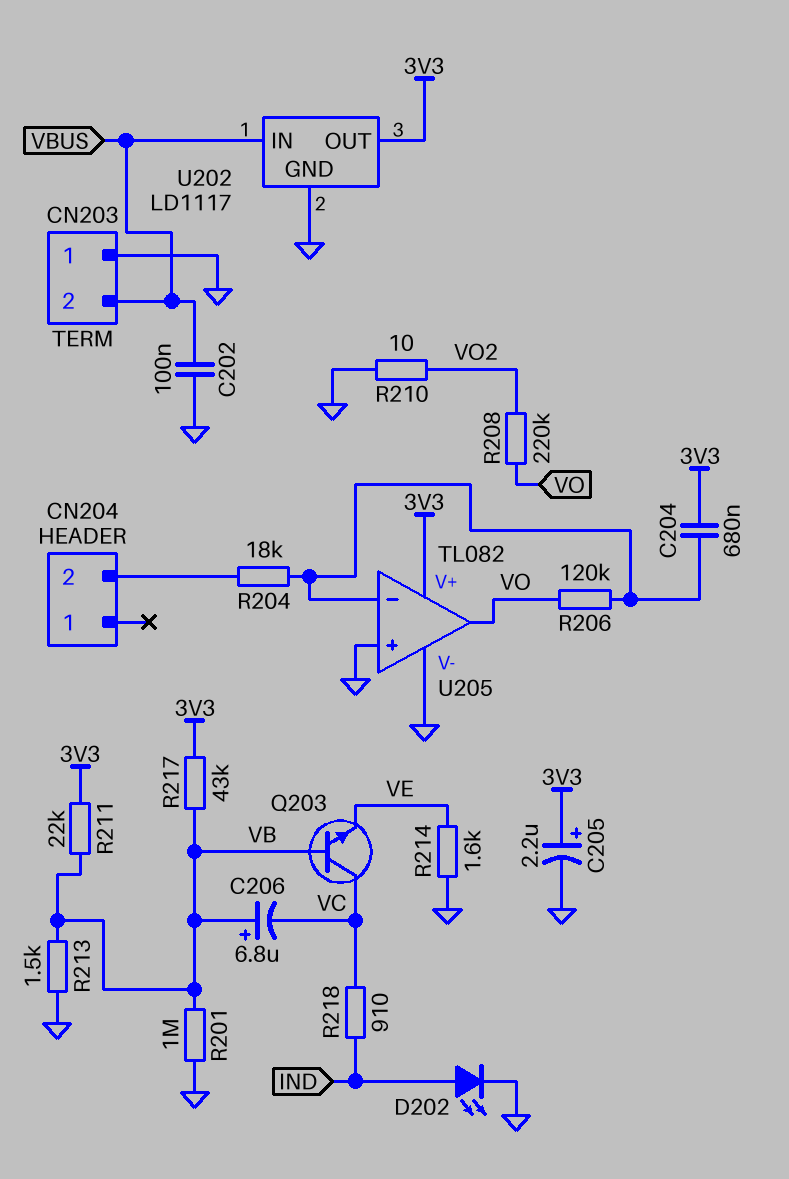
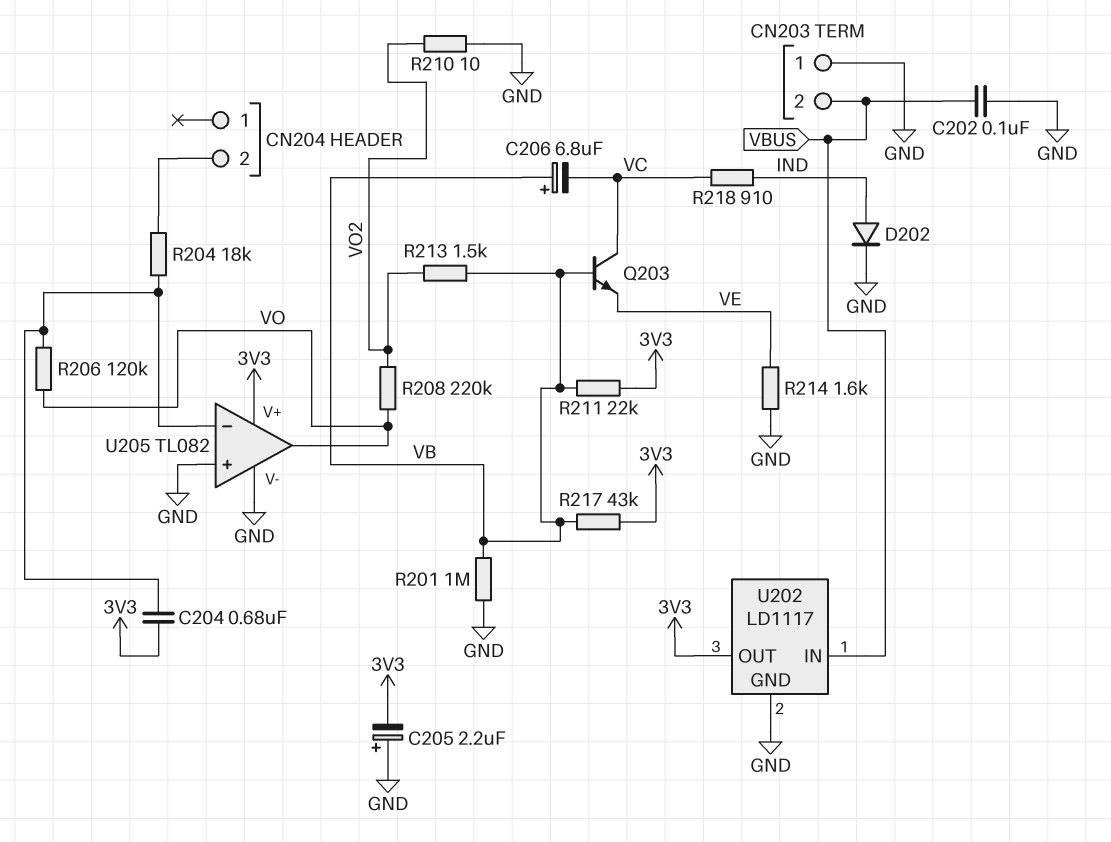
C205: 2.2uF (plus 3V3, minus GND) -> 2.2uF (plus GND, minus 3V3)
D202: LED (A IND, K GND) -> diode (A IND, K GND)
R213: 1.5k (GND, VB) -> 1.5k (VB, VO2)

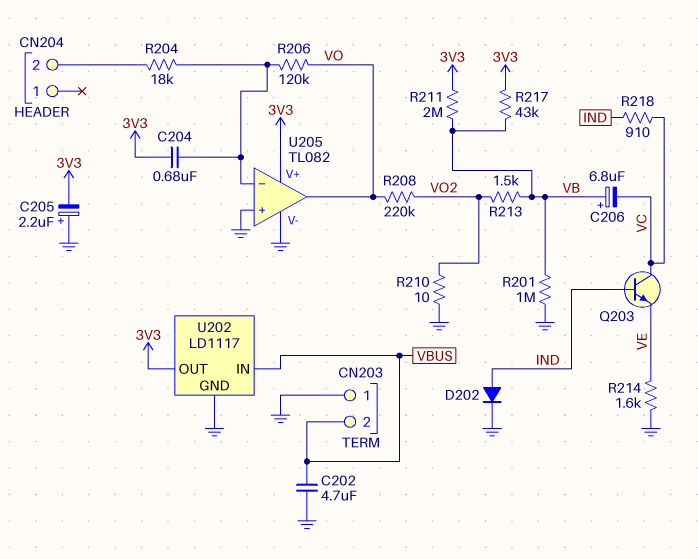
C202: 100nF (GND, VBUS) -> 4.7uF (GND, VBUS)
Q203: NPN (B VB, C VC, E VE) -> NPN (B IND, C VC, E VE)
R211: 22k (3V3, VB) -> 2M (3V3, VB)

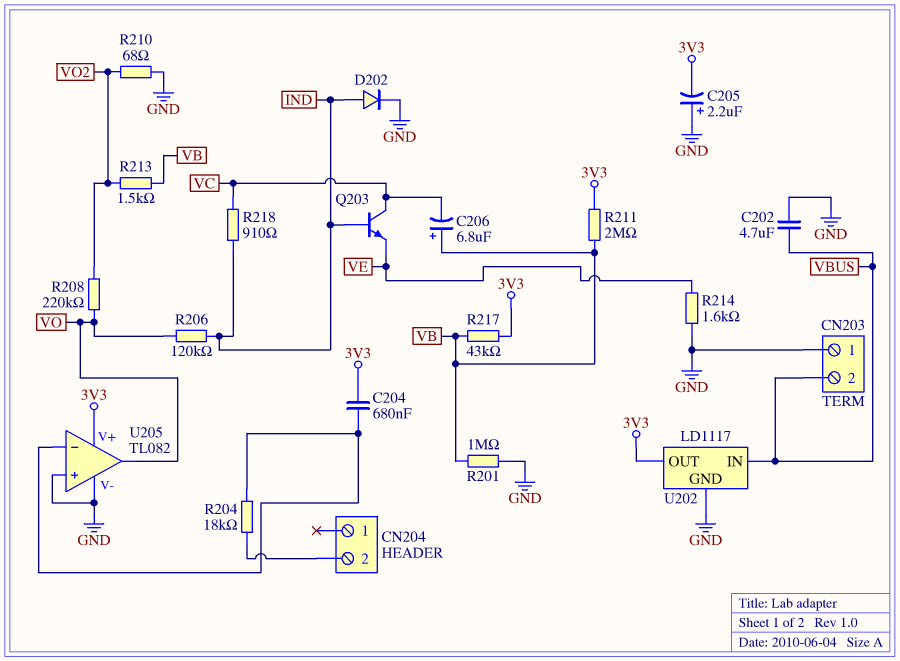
R206: 120k (U205/in-, VO) -> 120k (IND, VO)
R210: 10 (GND, VO2) -> 68 (GND, VO2)

